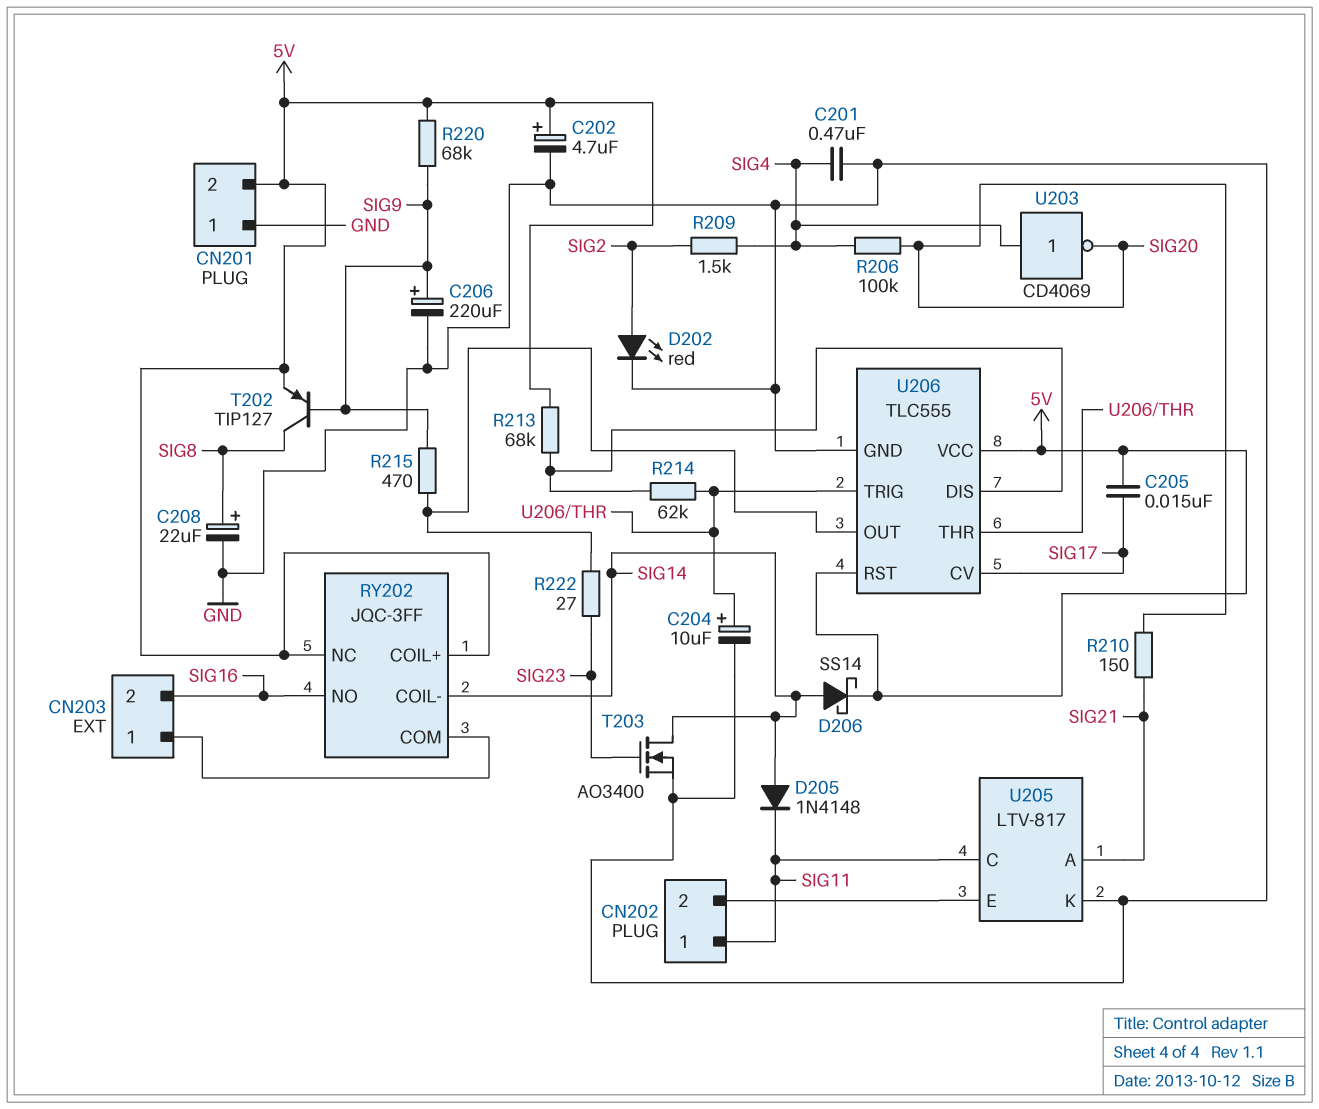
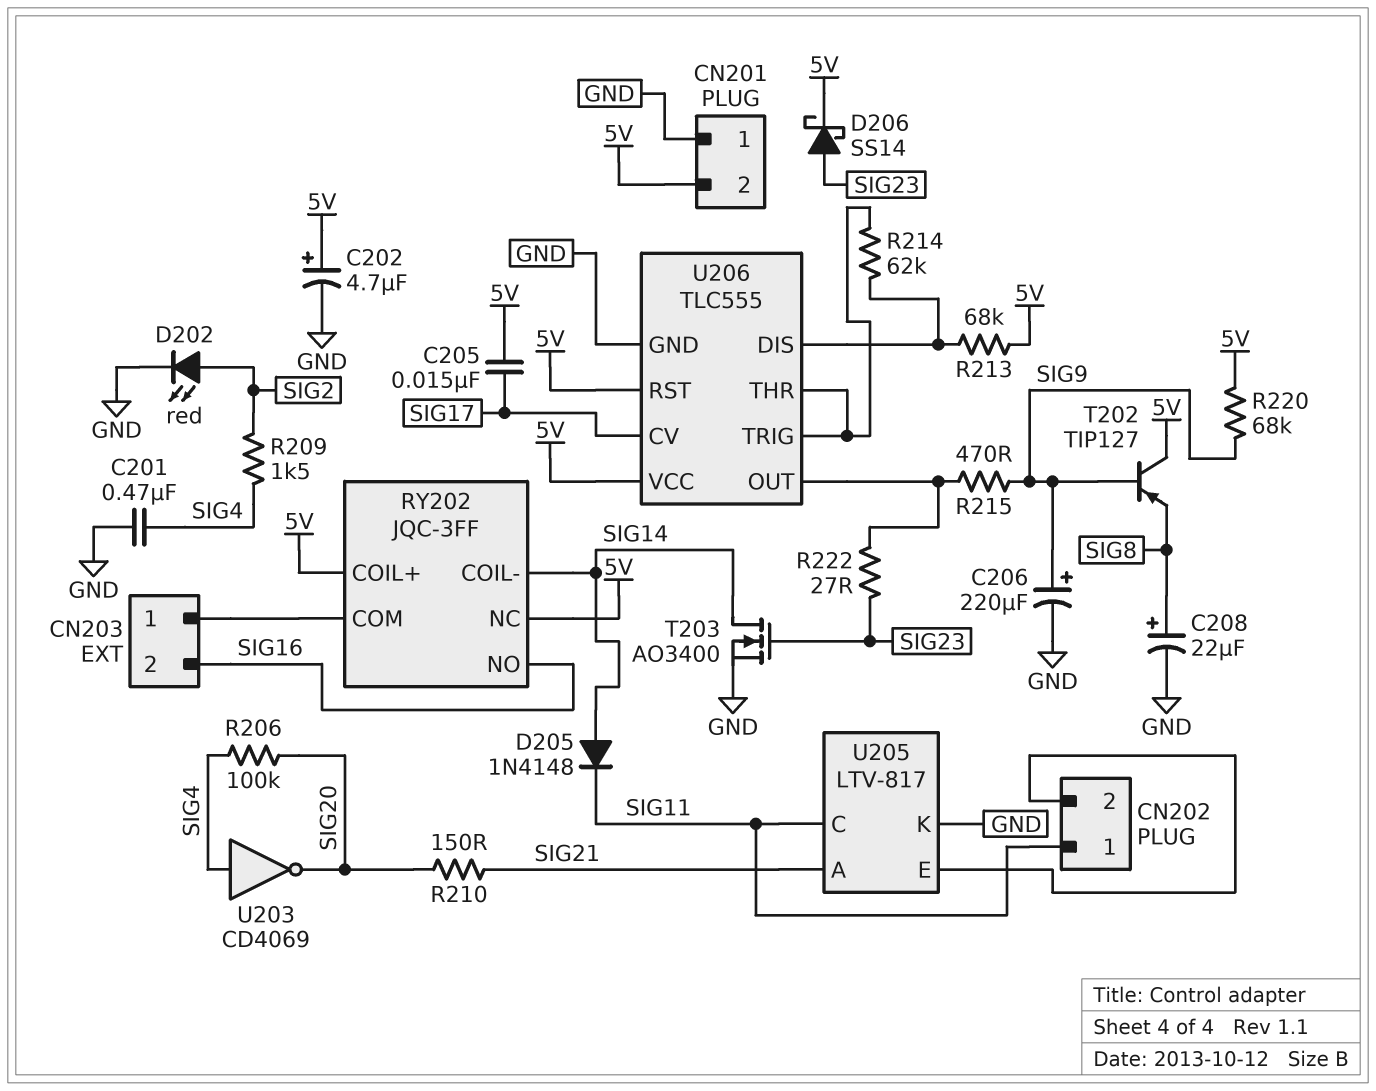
C204: 10uF (plus U206/THR, minus GND) -> none
D206: schottky SS14 (A SIG14, K 5V) -> schottky SS14 (A SIG23, K 5V)
T202: PNP TIP127 (B SIG9, C SIG8, E 5V) -> PNP TIP127 (B SIG9, C 5V, E SIG8)

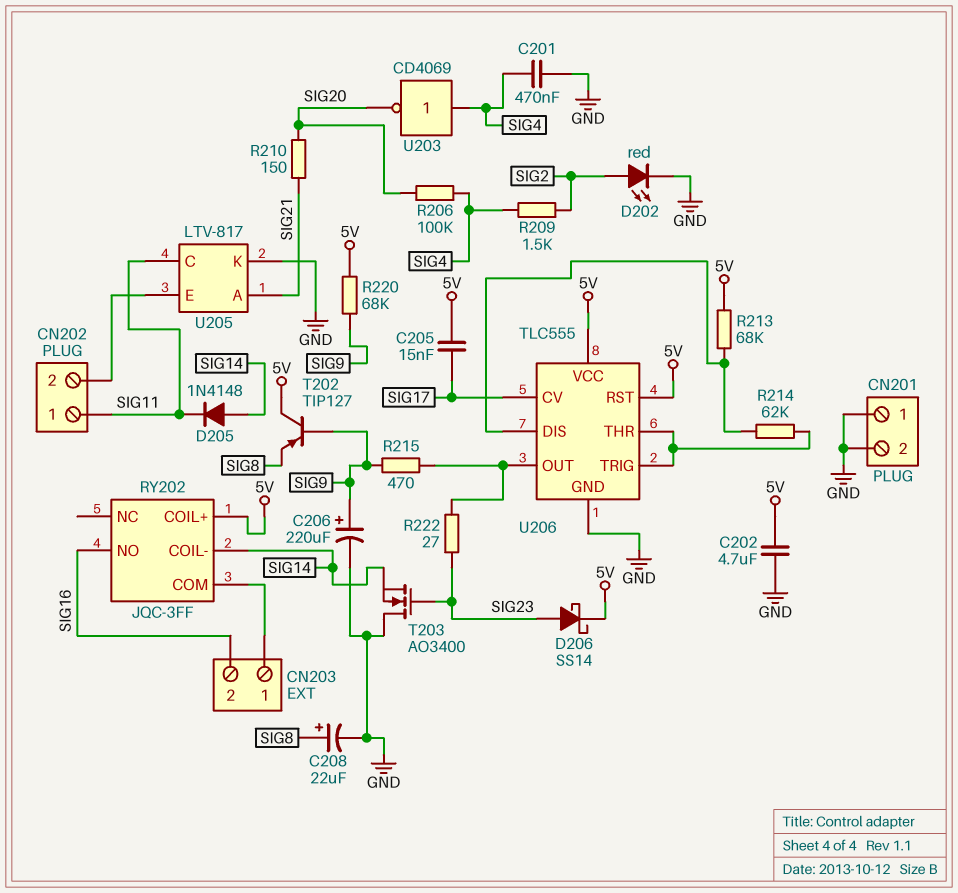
C202: 4.7uF (plus 5V, minus GND) -> 4.7uF (5V, GND)
CN201 pin 2: 5V -> GND
RY202 pin NC: 5V -> none
T203: NMOS AO3400 (G SIG23, D SIG14, S GND) -> NMOS AO3400 (G SIG23, D GND, S SIG14)

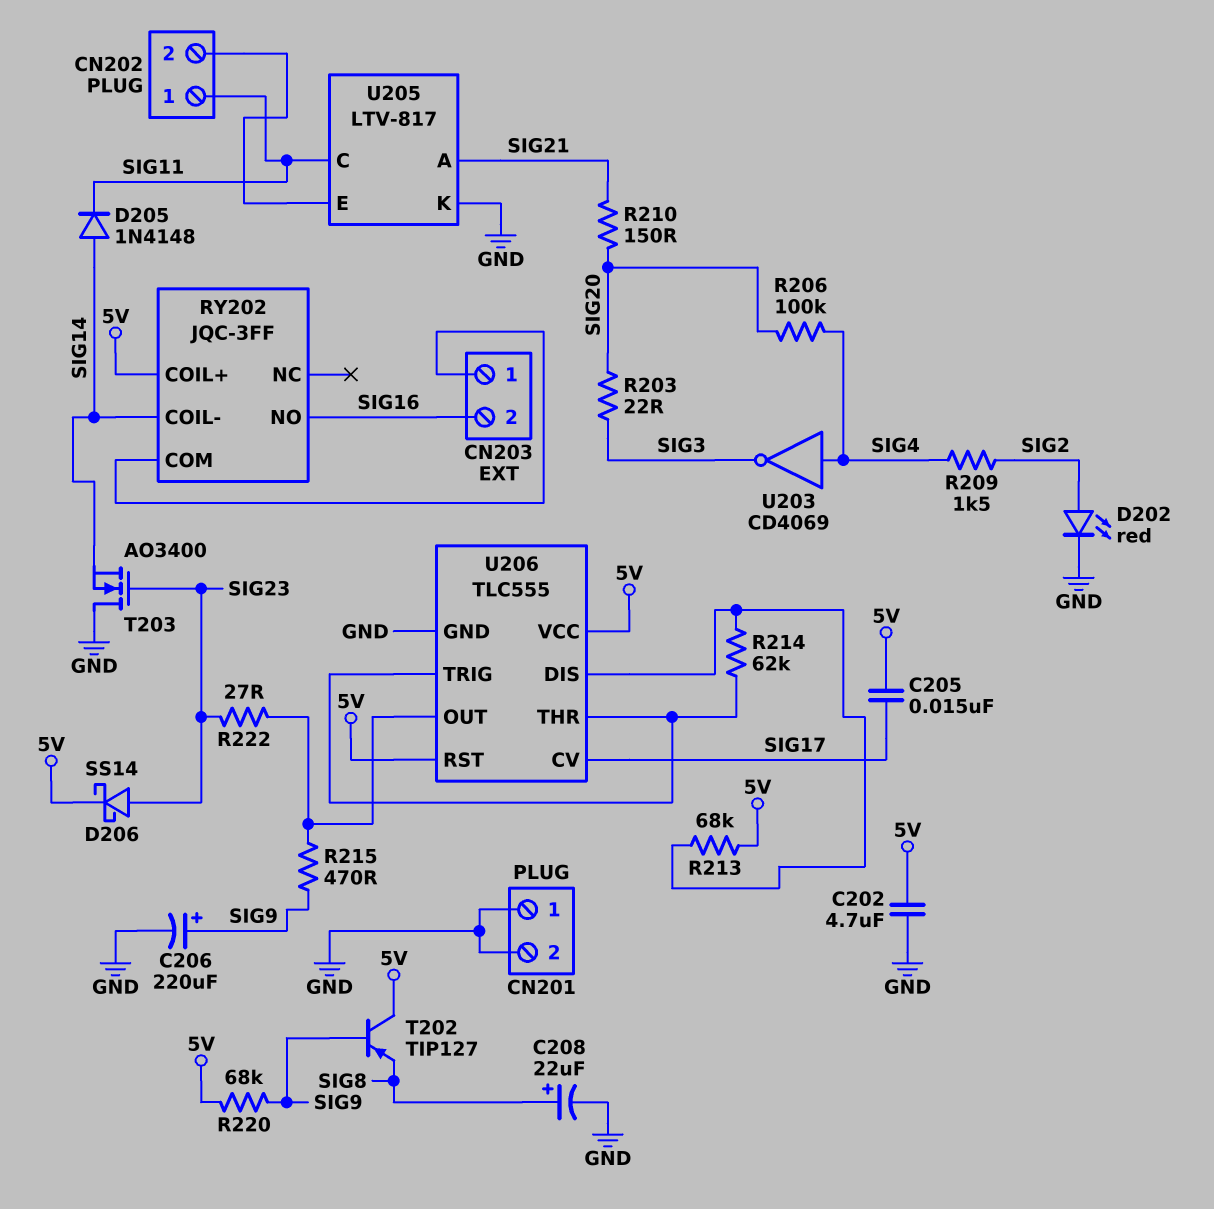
C201: 470nF (GND, SIG4) -> none
R203: none -> 22 (SIG3, SIG20)
U203: NOT CD4069 (in SIG4, out SIG20) -> NOT CD4069 (in SIG4, out SIG3)

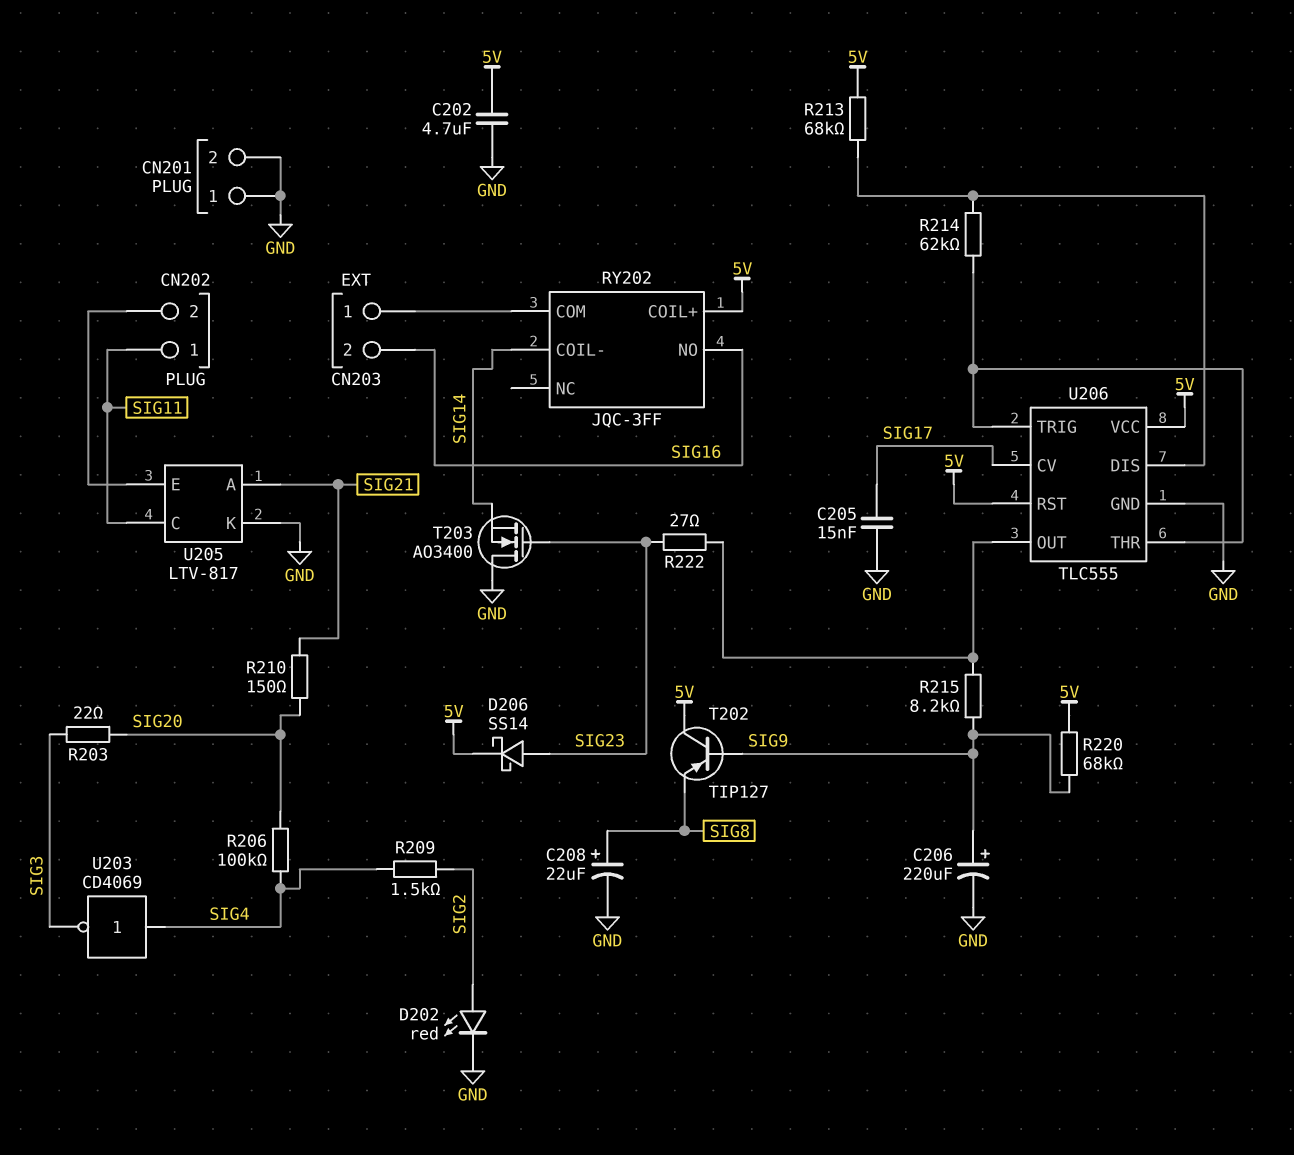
C205: 15nF (5V, SIG17) -> 15nF (GND, SIG17)
D205: diode 1N4148 (A SIG14, K SIG11) -> none
R215: 470 (SIG9, U206/OUT) -> 8.2k (SIG9, U206/OUT)

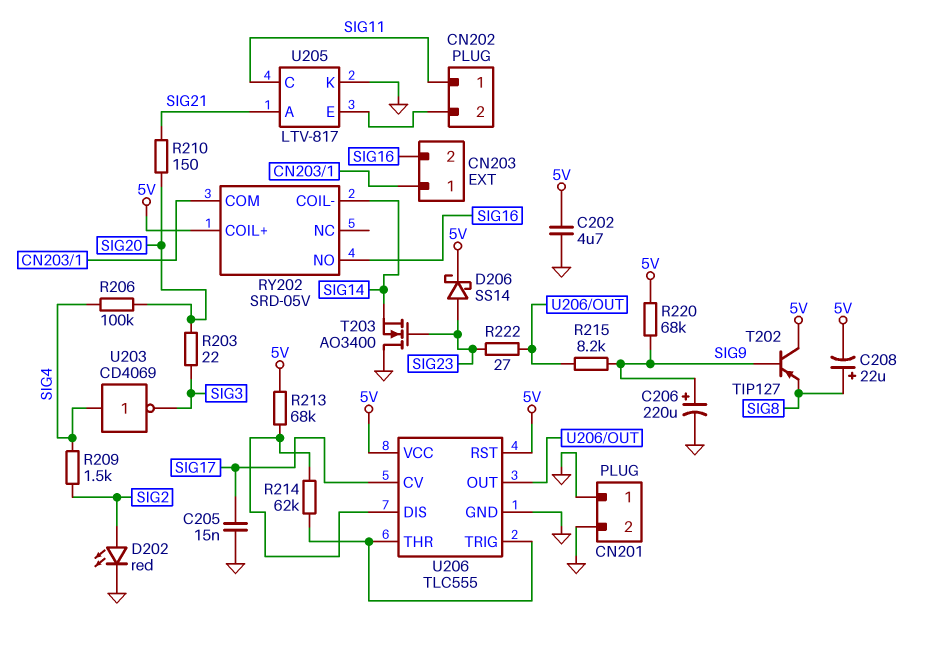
C208: 22uF (plus SIG8, minus GND) -> 22uF (plus SIG8, minus 5V)
RY202: JQC-3FF -> SRD-05V

